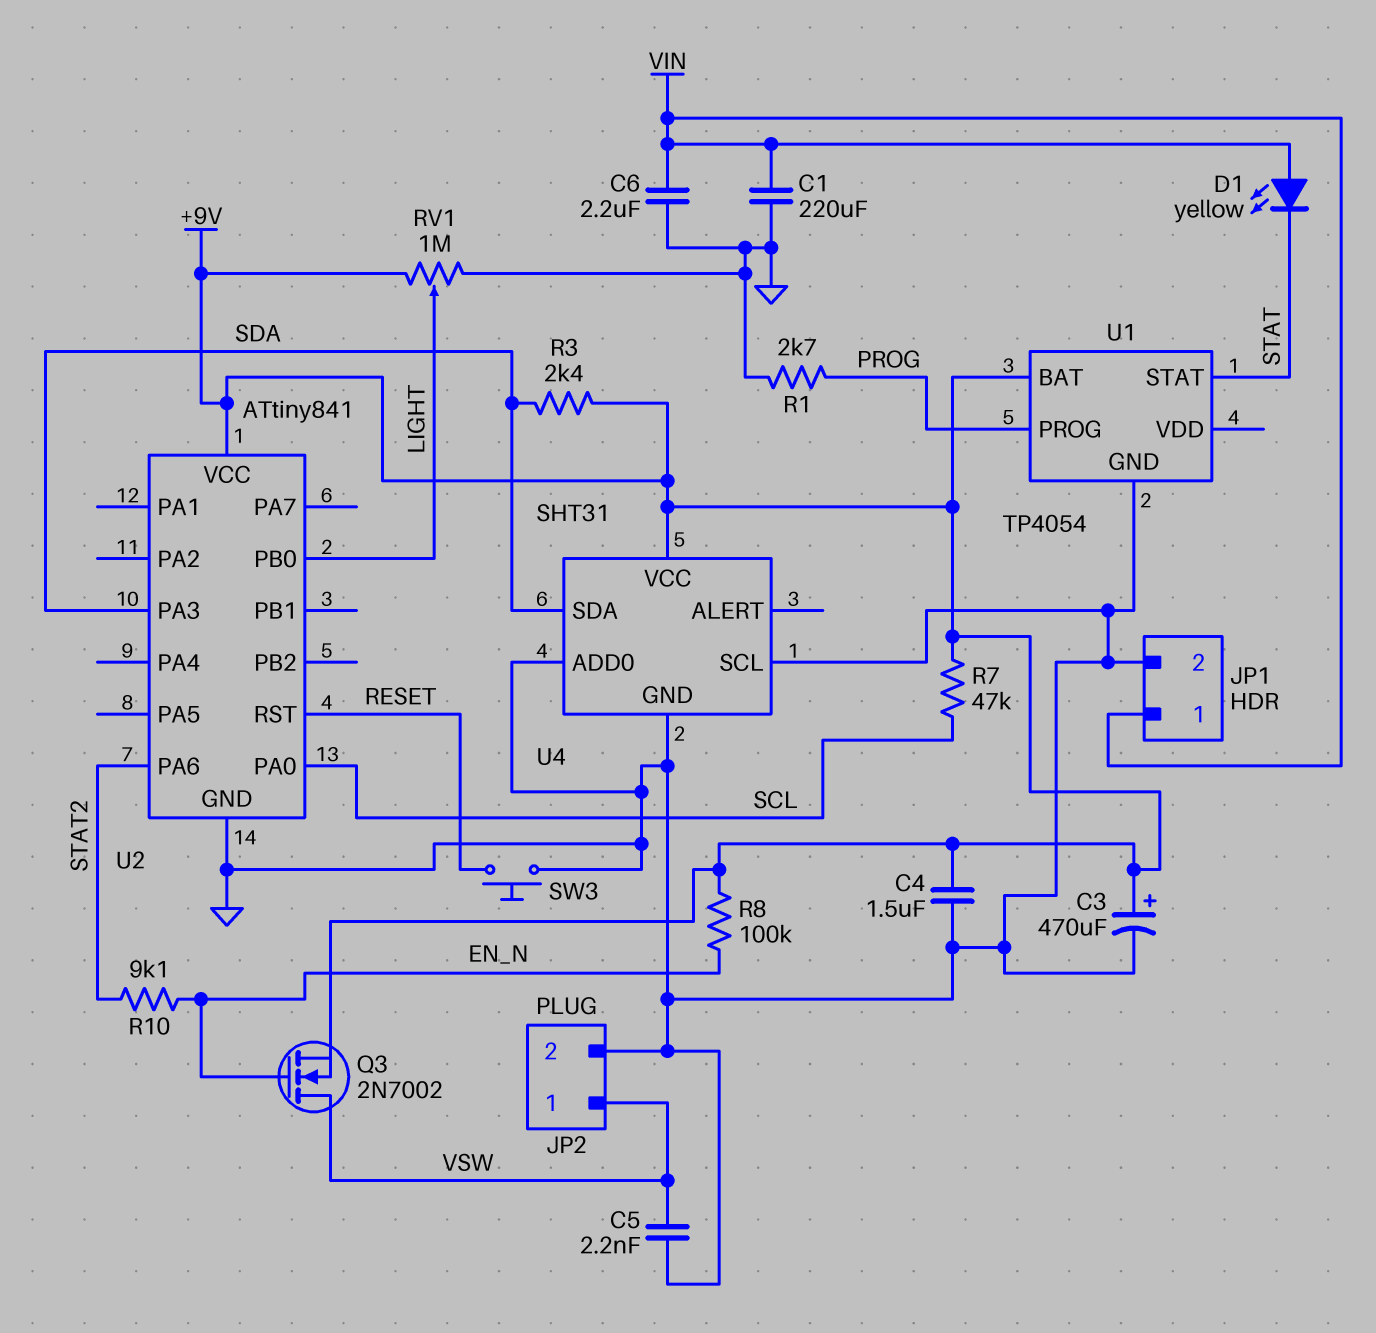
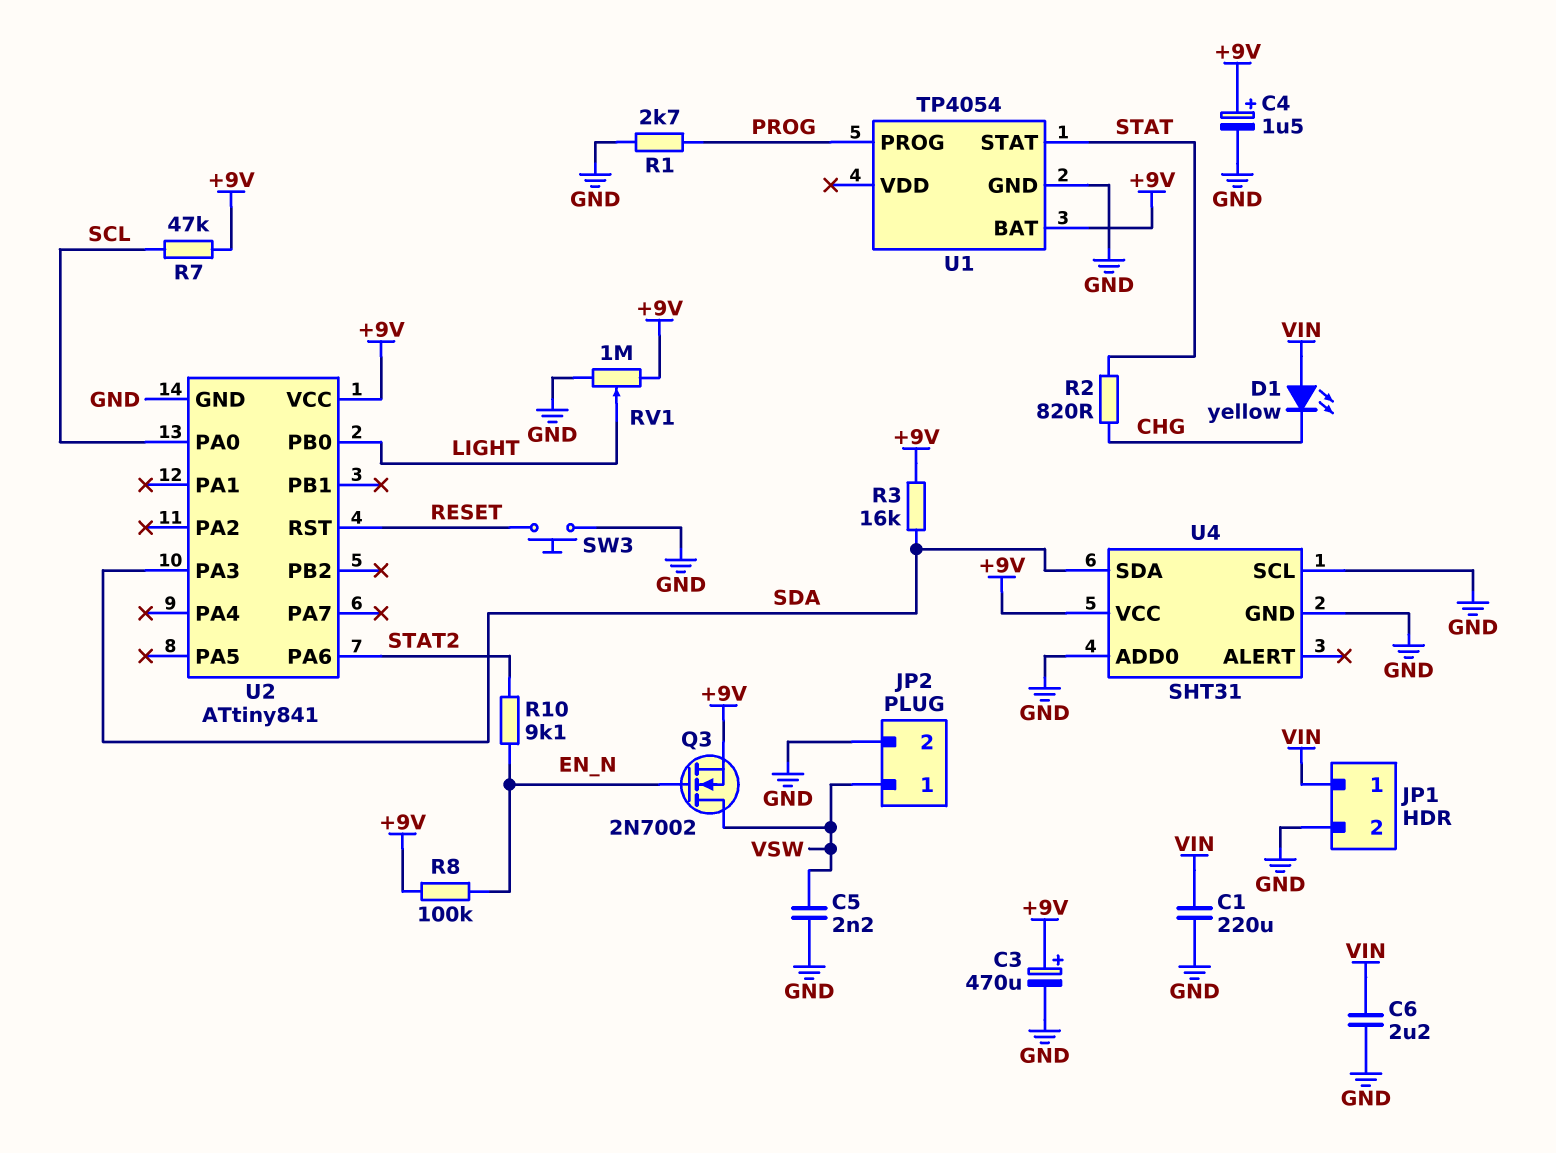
C4: 1.5uF (+9V, GND) -> 1.5uF (plus +9V, minus GND)
D1: LED yellow (A VIN, K STAT) -> LED yellow (A VIN, K CHG)
R2: none -> 820 (CHG, STAT)
R3: 2.4k (+9V, SDA) -> 16k (+9V, SDA)

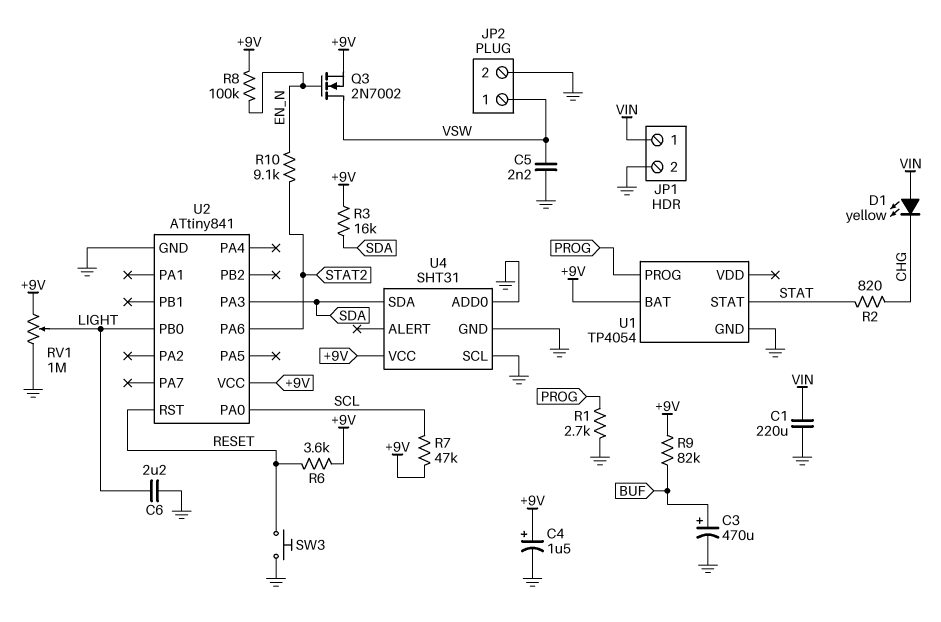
C3: 470uF (plus +9V, minus GND) -> 470uF (plus BUF, minus GND)
C6: 2.2uF (GND, VIN) -> 2.2uF (GND, LIGHT)
R6: none -> 3.6k (+9V, RESET)
R9: none -> 82k (+9V, BUF)

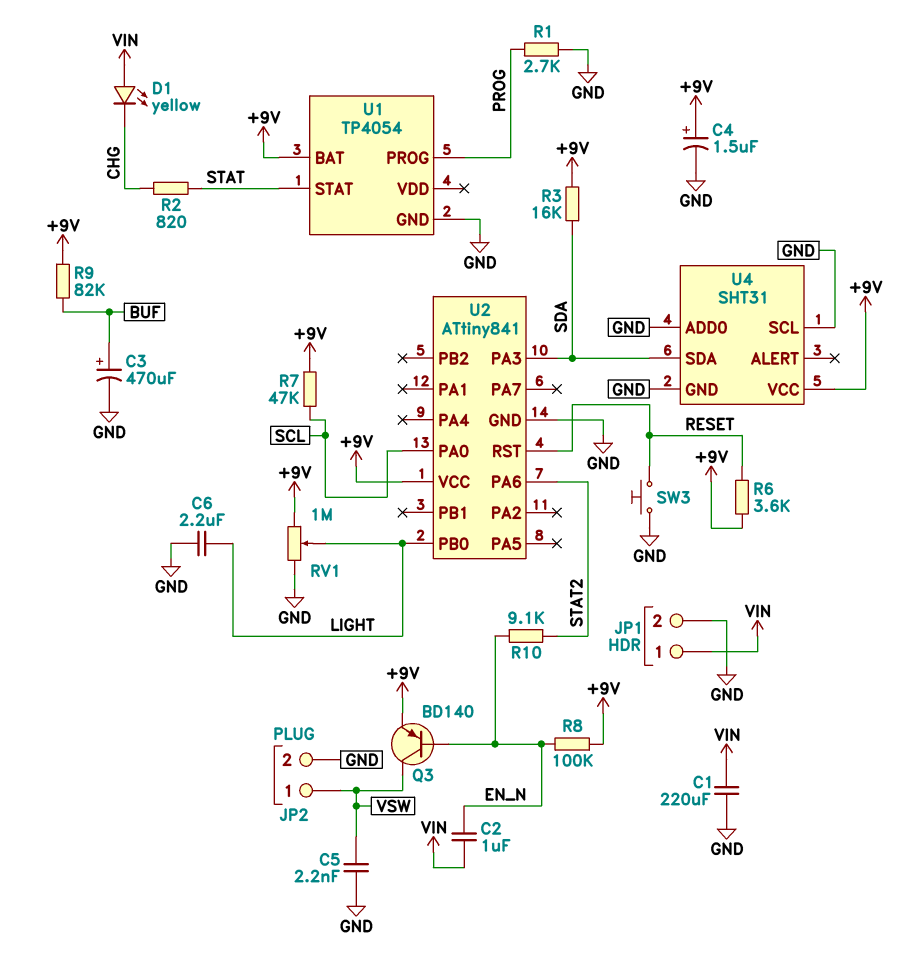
C2: none -> 1uF (EN_N, VIN)
Q3: NMOS 2N7002 (G EN_N, D VSW, S +9V) -> PNP BD140 (B EN_N, C VSW, E +9V)

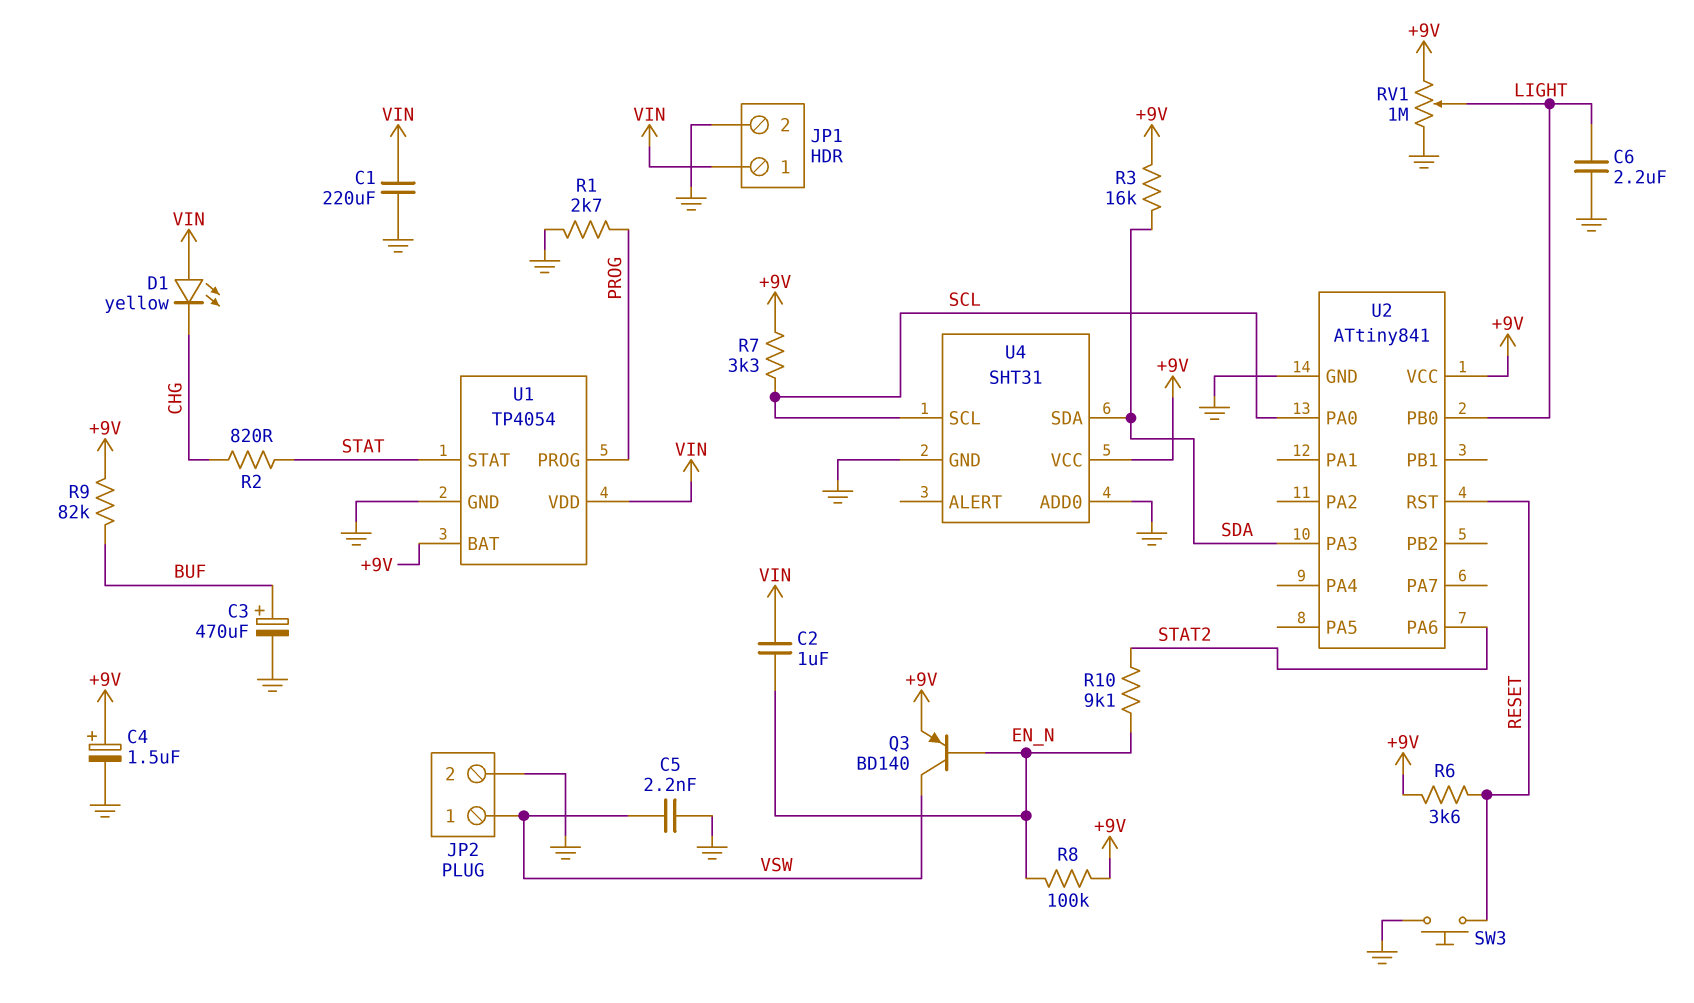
R7: 47k (+9V, SCL) -> 3.3k (+9V, SCL)
U1 pin VDD: none -> VIN
U4 pin SCL: GND -> SCL

